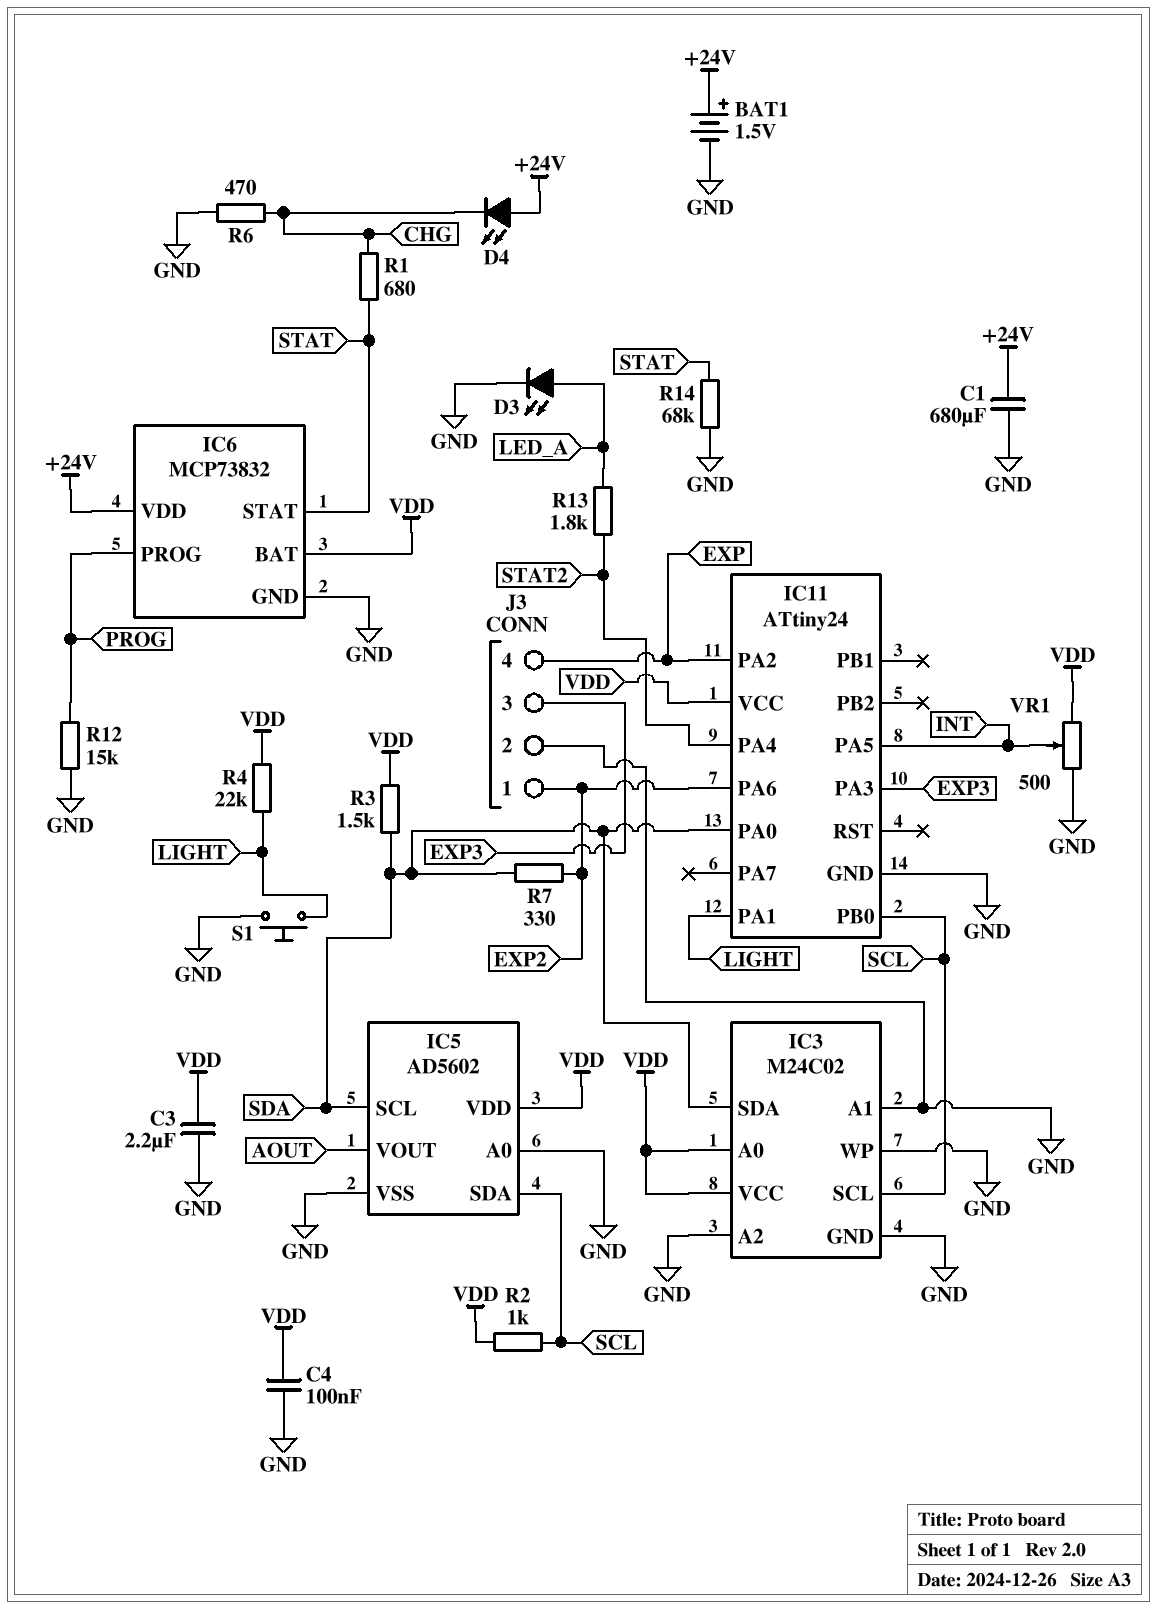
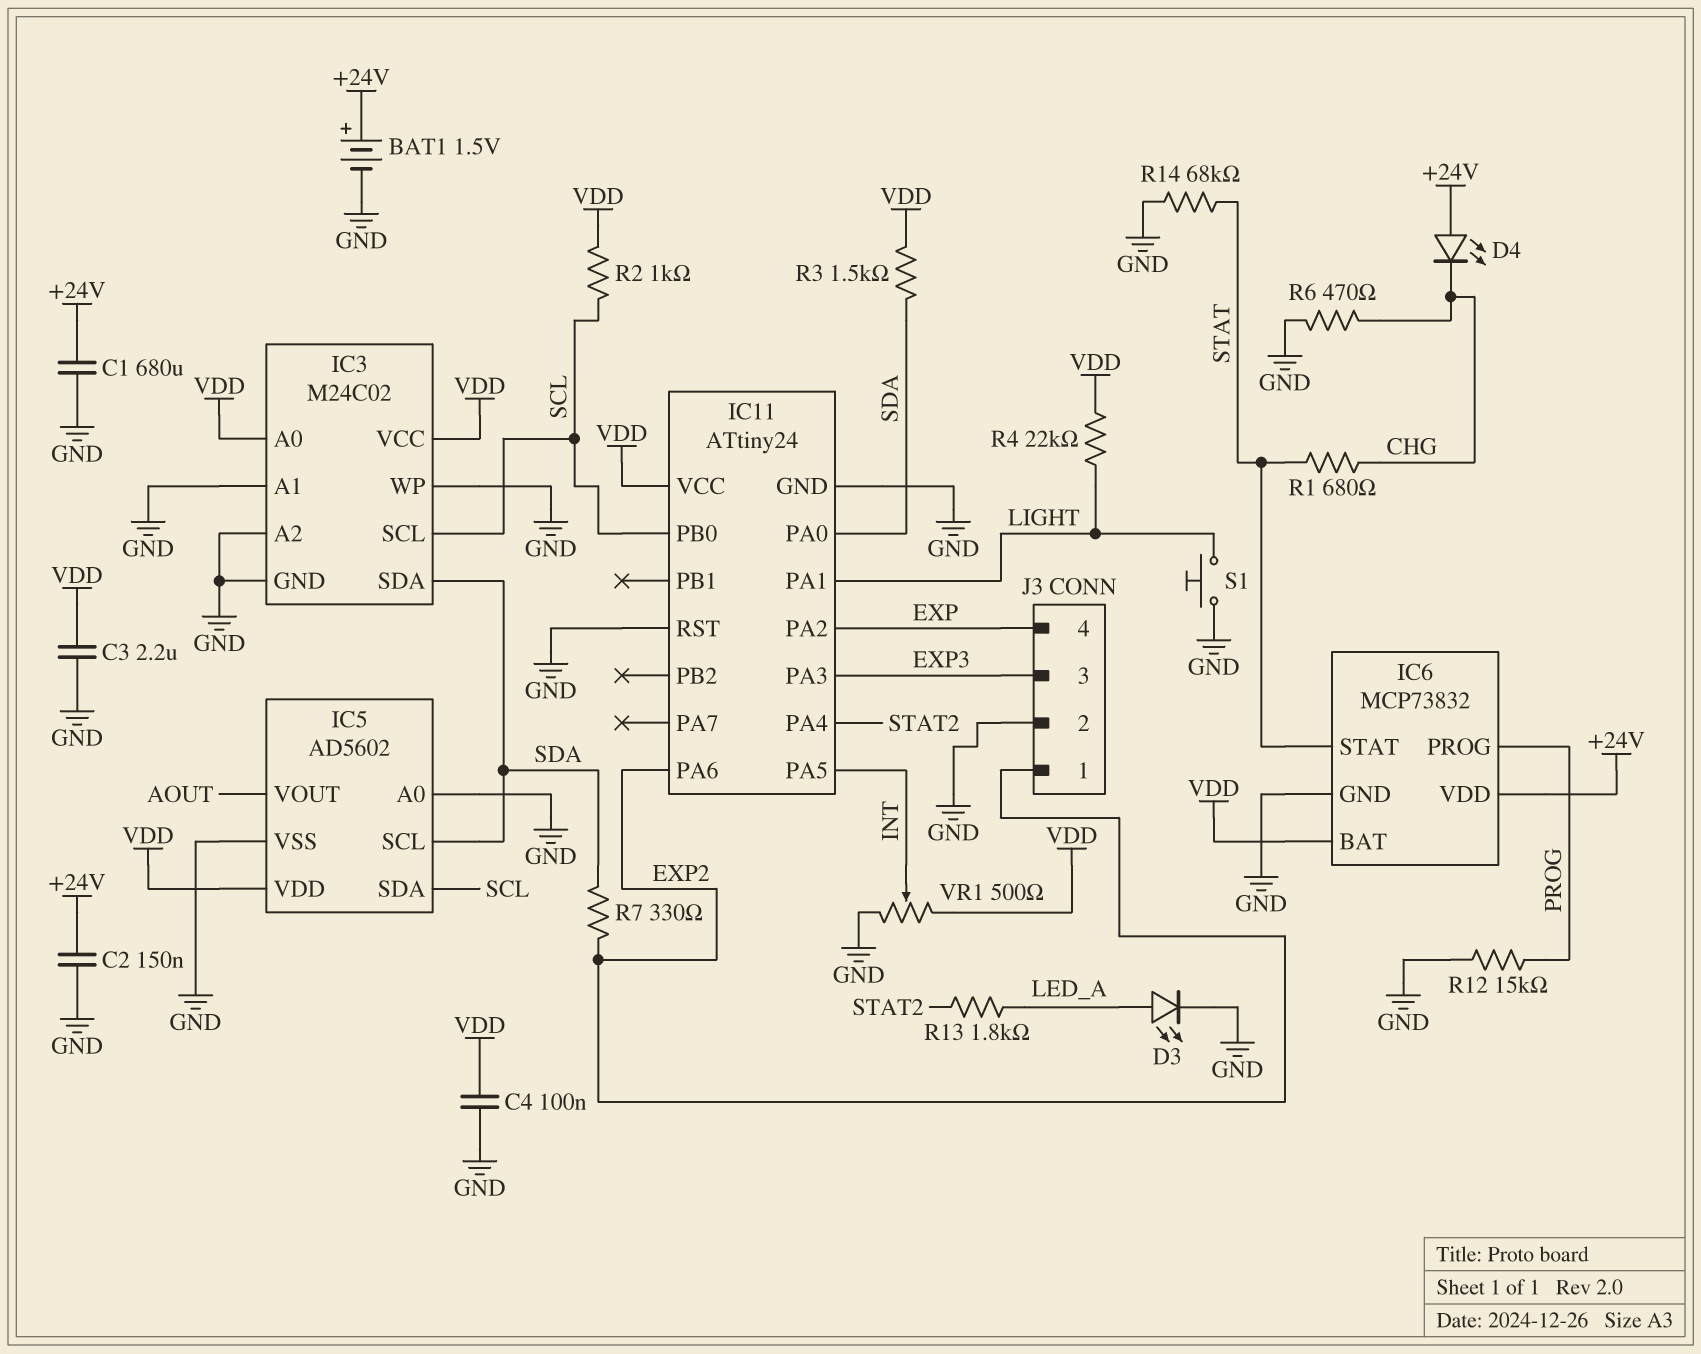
C2: none -> 150nF (+24V, GND)
IC11 pin RST: none -> GND

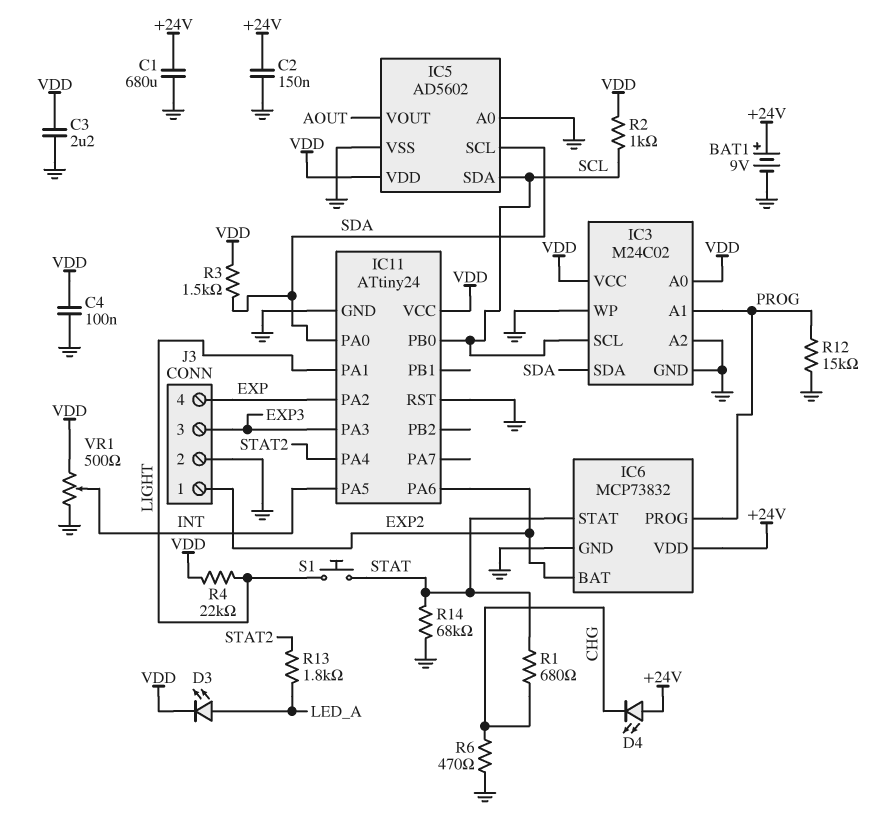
BAT1: 1.5V (plus +24V, minus GND) -> 9V (plus +24V, minus GND)
D3: LED (A LED_A, K GND) -> LED (A LED_A, K VDD)
IC3 pin A1: GND -> PROG
IC6 pin BAT: VDD -> EXP2
R7: 330 (EXP2, SDA) -> none
S1: button (GND, LIGHT) -> button (LIGHT, STAT)

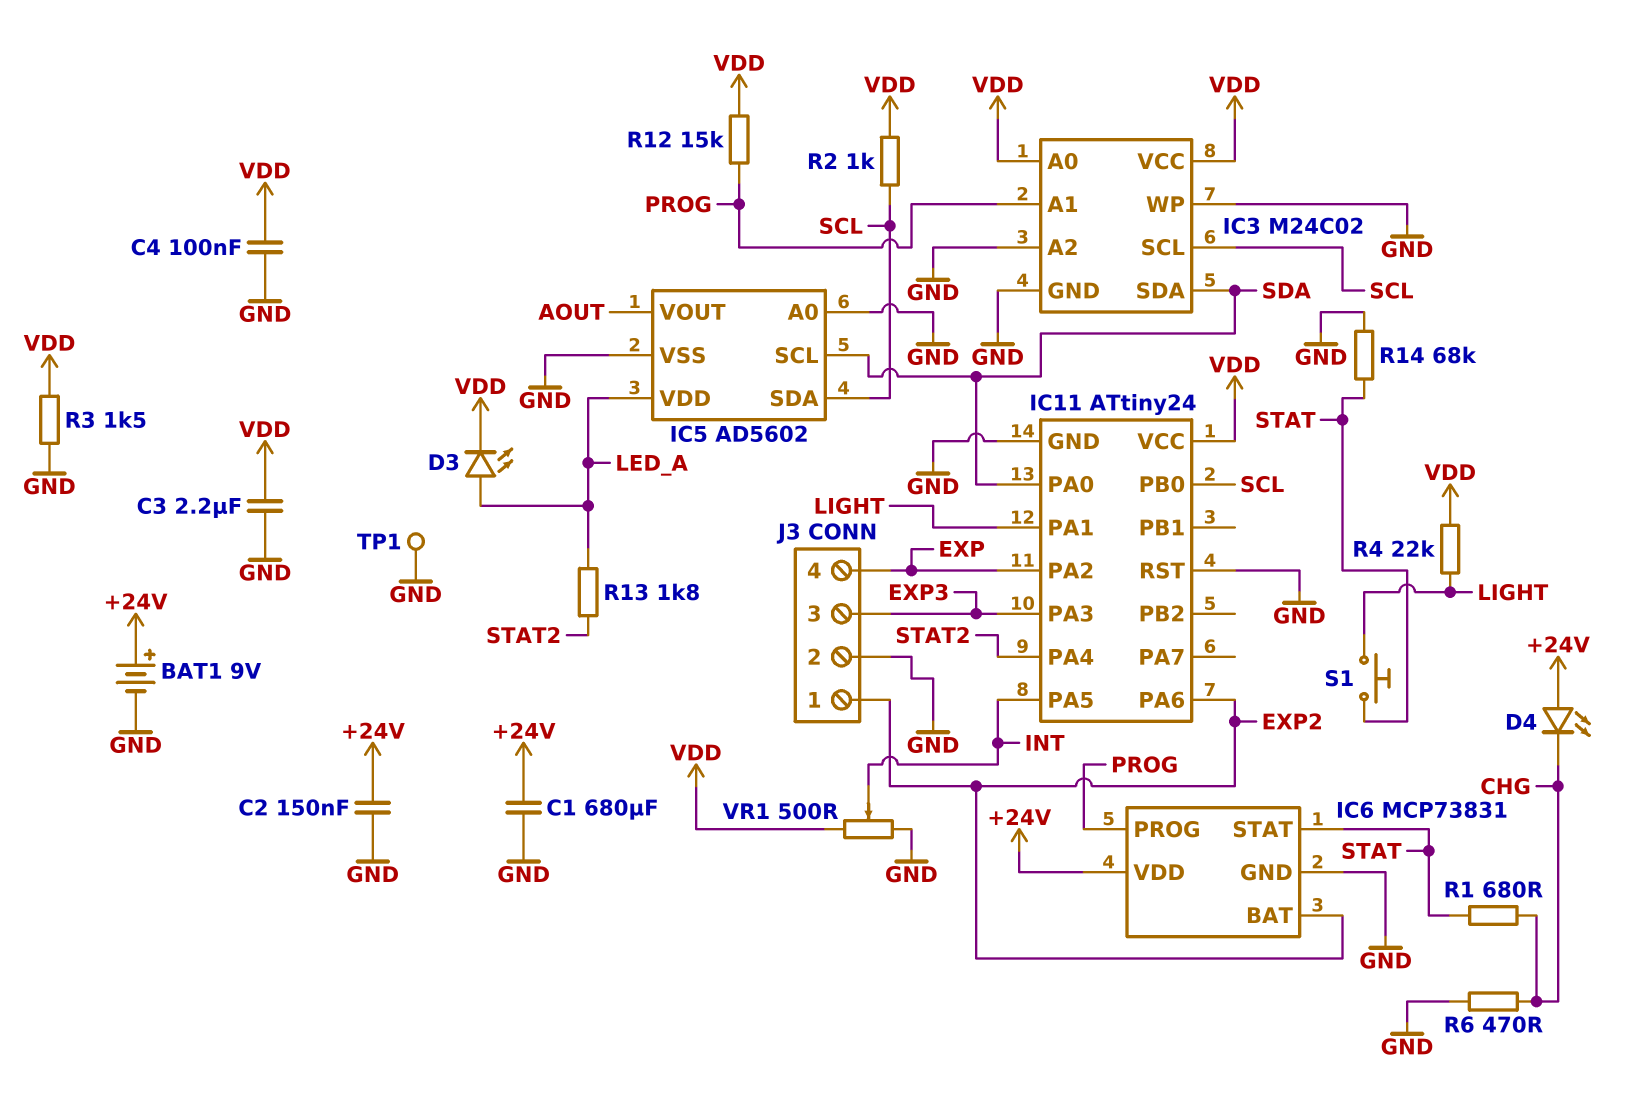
IC5 pin VDD: VDD -> LED_A
IC6: MCP73832 -> MCP73831
R3: 1.5k (SDA, VDD) -> 1.5k (GND, VDD)
R12: 15k (GND, PROG) -> 15k (PROG, VDD)
TP1: none -> test point (GND)

